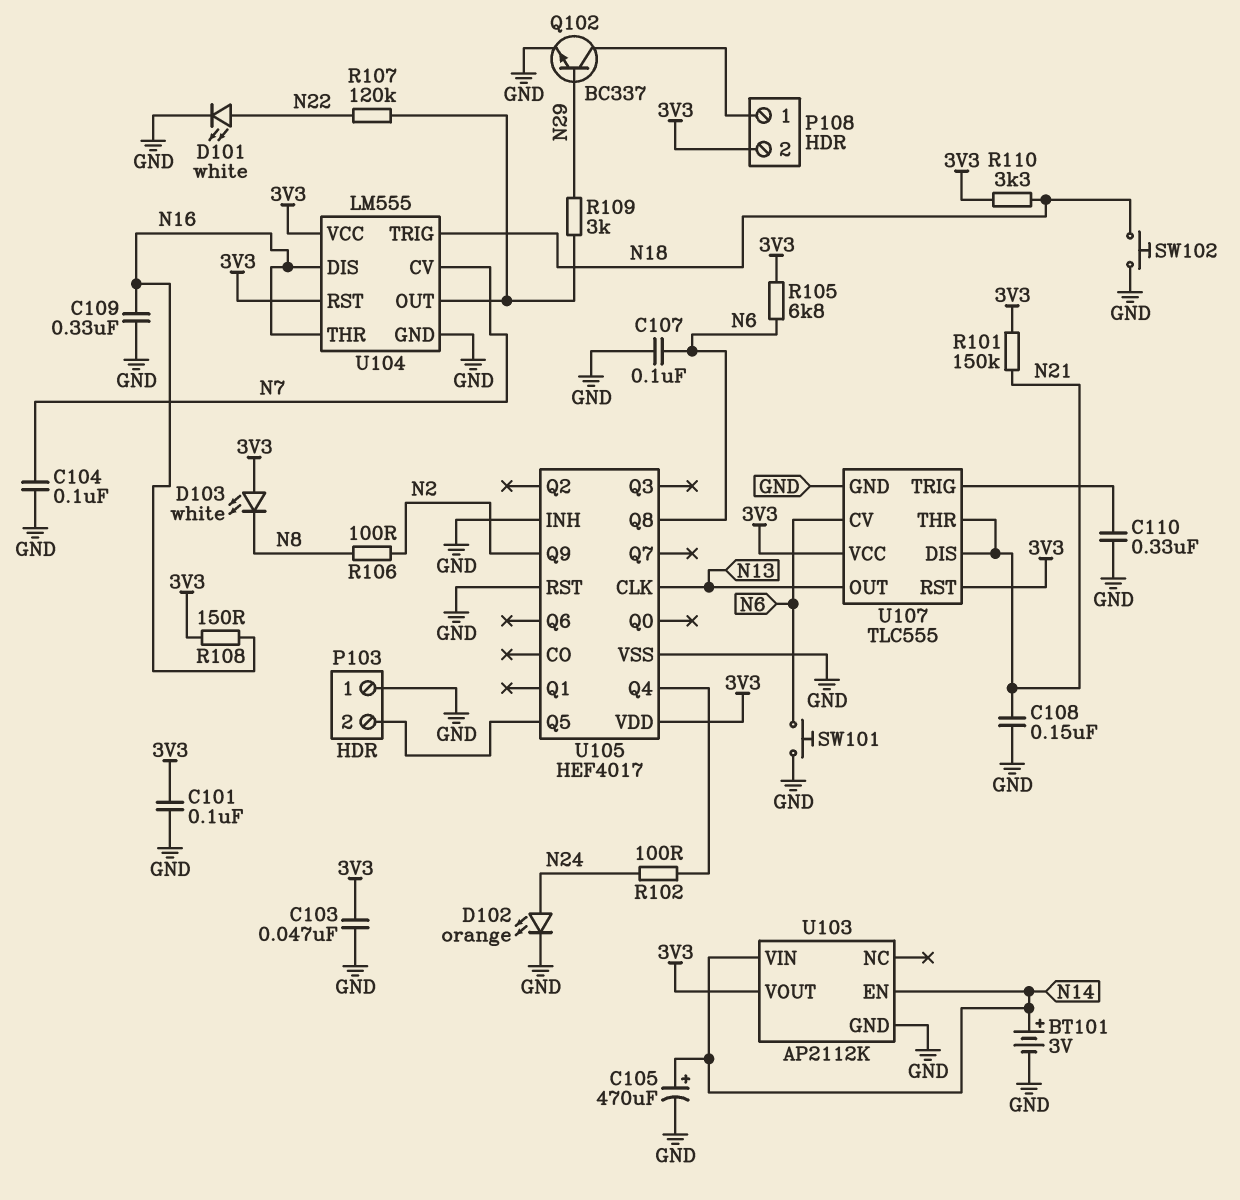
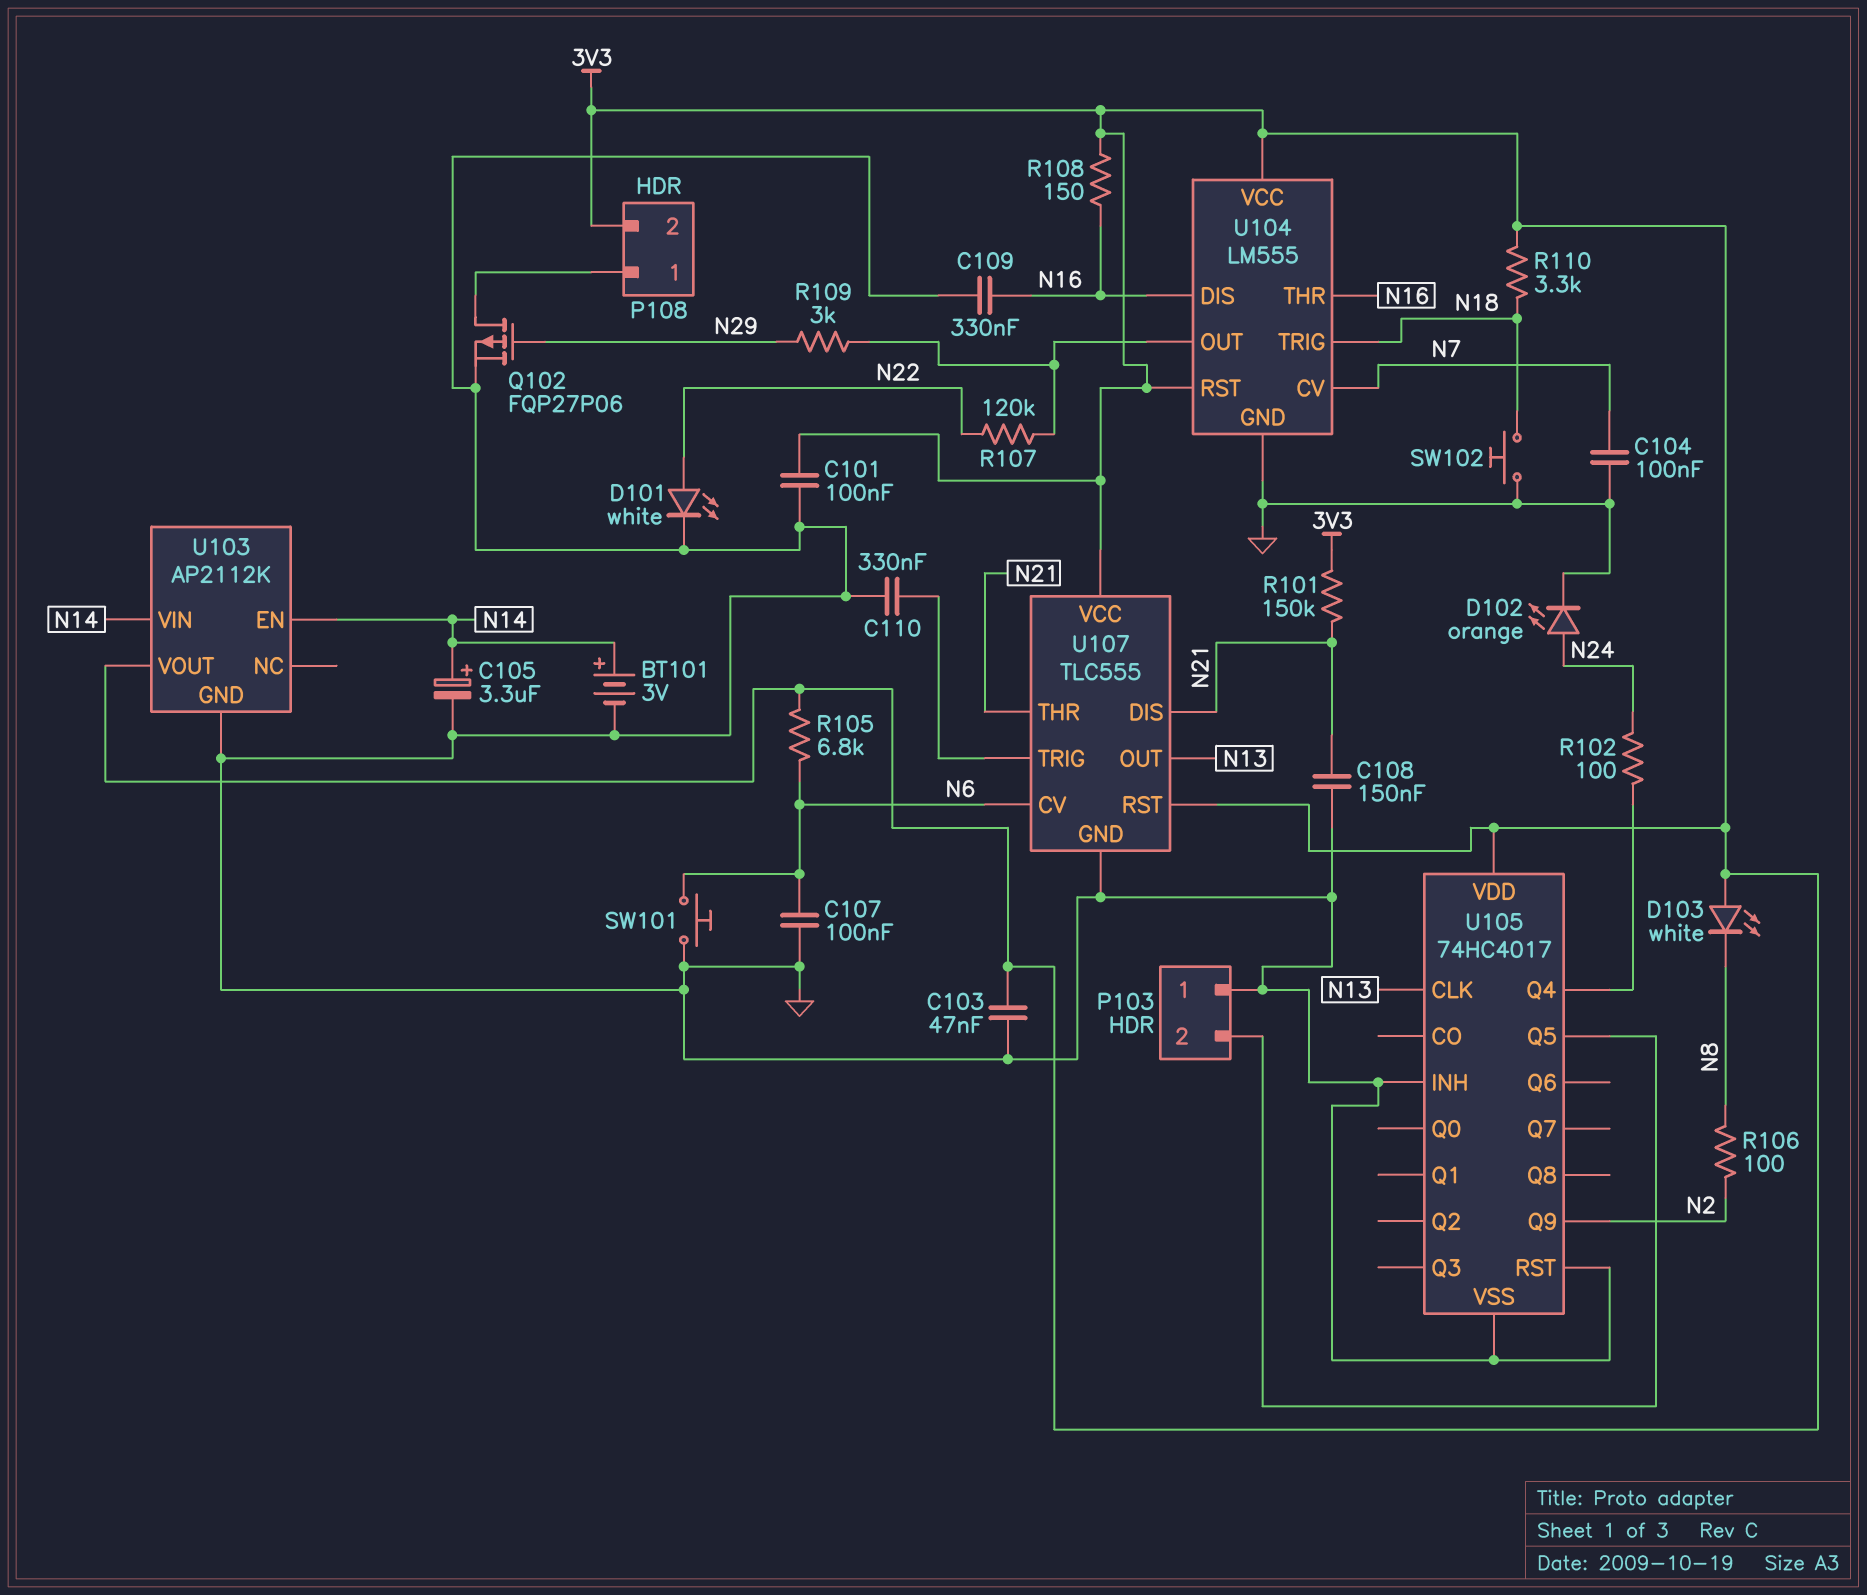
C105: 470uF (plus N14, minus GND) -> 3.3uF (plus N14, minus GND)
Q102: NPN BC337 (B N29, C P108/1, E GND) -> PMOS FQP27P06 (G N29, D P108/1, S GND)
U105: HEF4017 -> 74HC4017
U105 pin Q8: N6 -> none

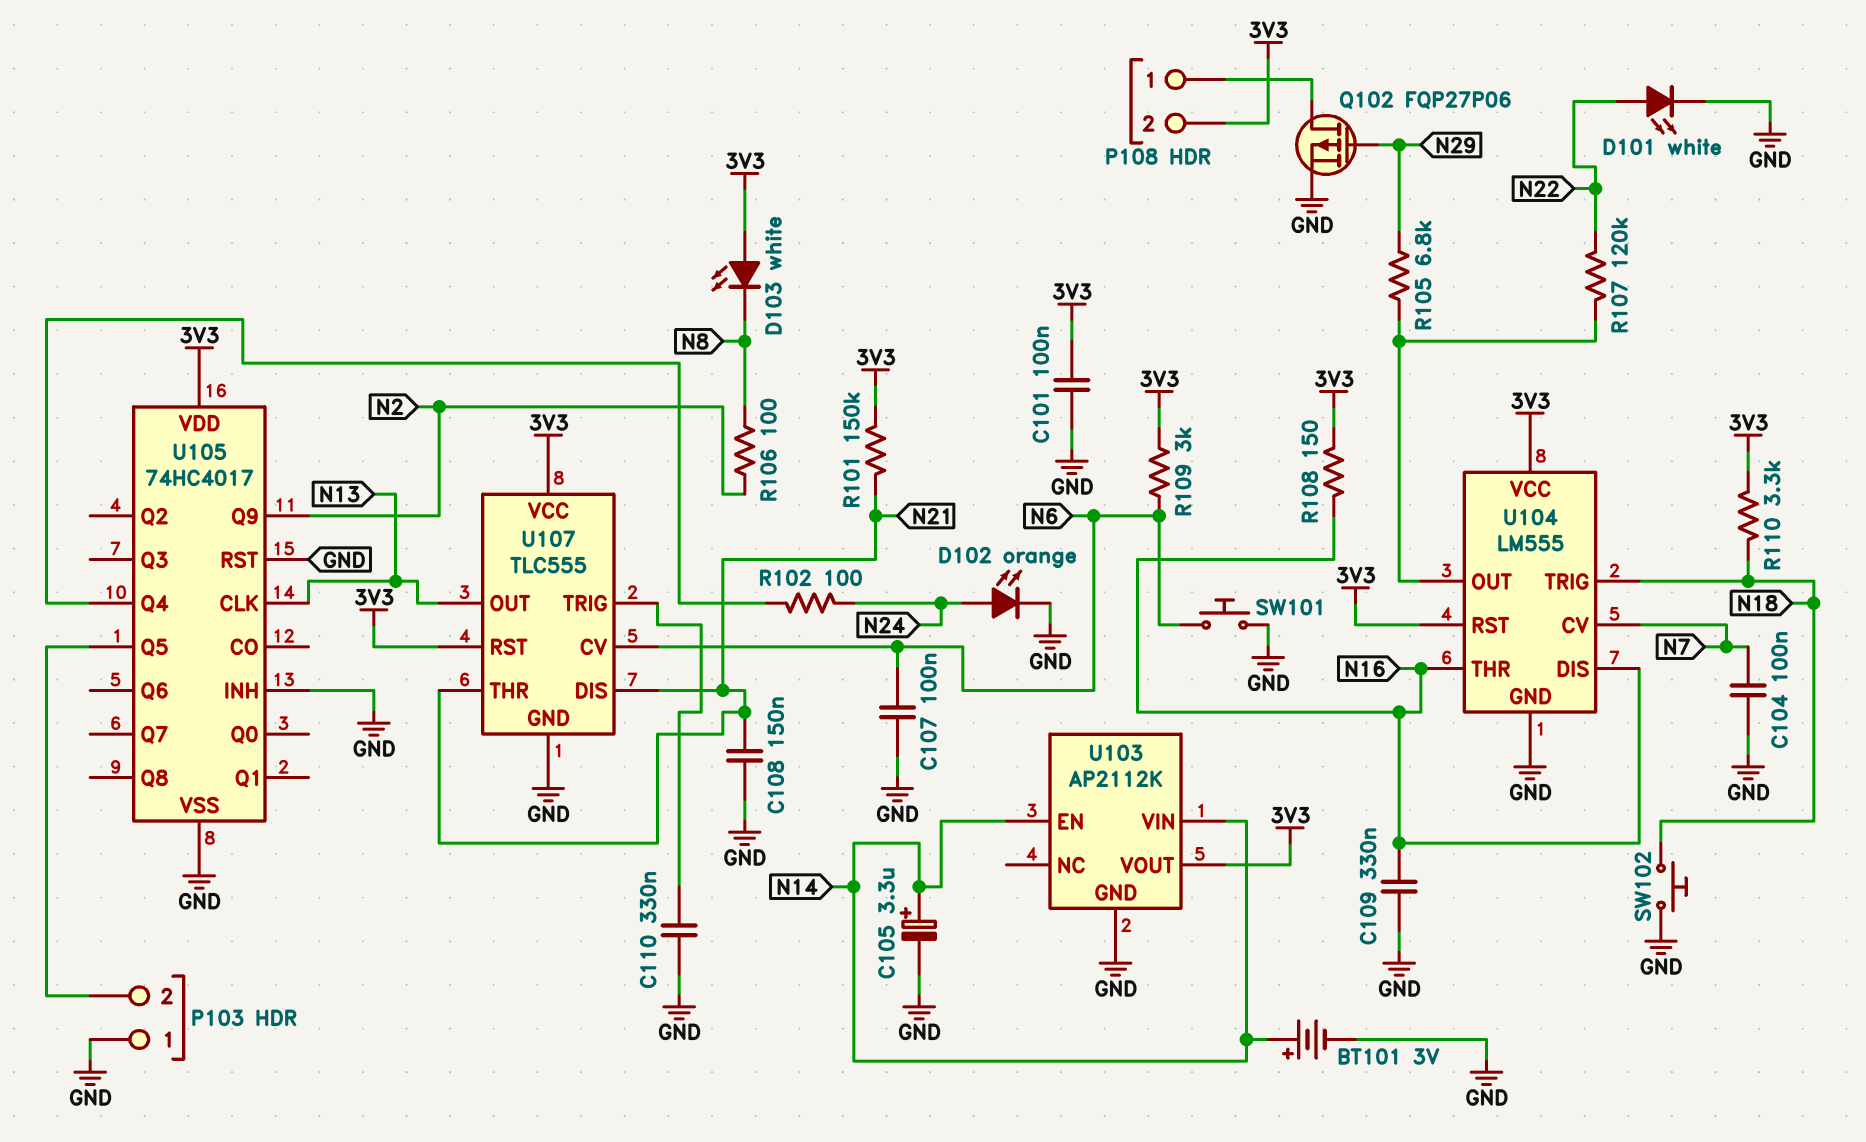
C103: 47nF (3V3, GND) -> none
R105: 6.8k (3V3, N6) -> 6.8k (N29, U104/OUT)
R109: 3k (N29, U104/OUT) -> 3k (3V3, N6)

